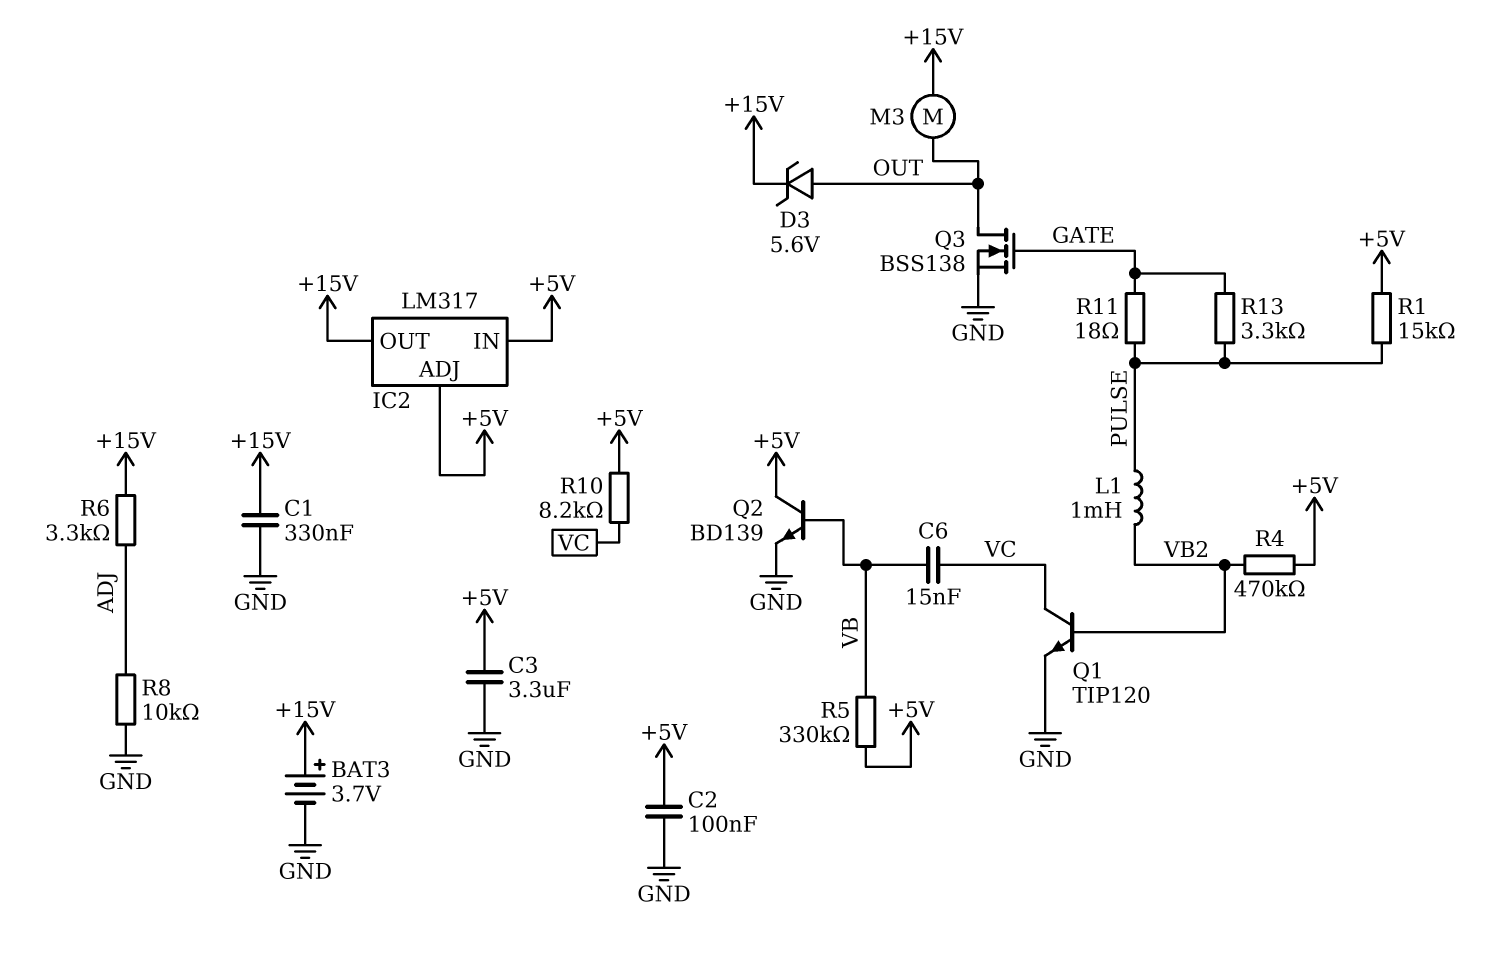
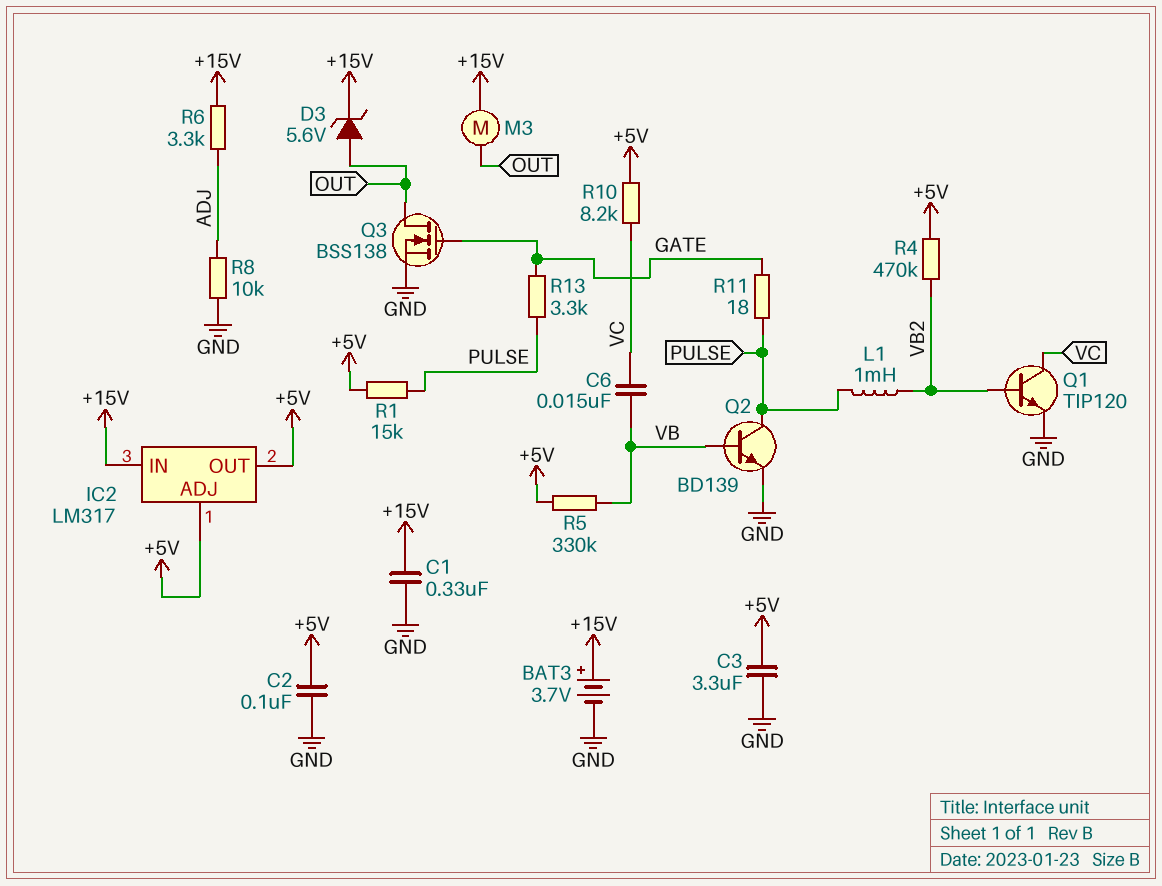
IC2 pin IN: +5V -> +15V
IC2 pin OUT: +15V -> +5V
Q2: NPN BD139 (B VB, C +5V, E GND) -> NPN BD139 (B VB, C PULSE, E GND)

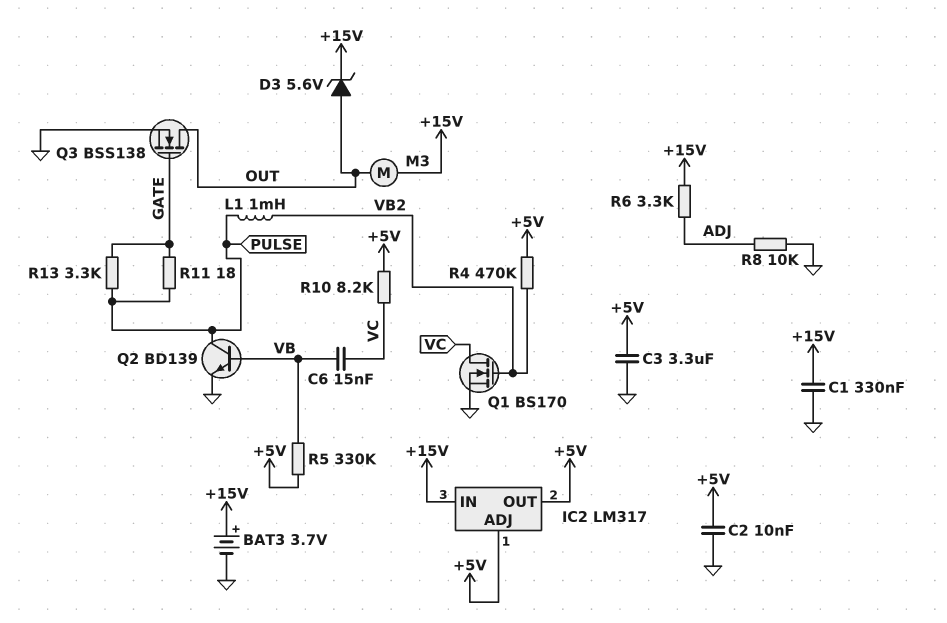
C2: 100nF (+5V, GND) -> 10nF (+5V, GND)
Q1: NPN TIP120 (B VB2, C VC, E GND) -> NMOS BS170 (G VB2, D VC, S GND)
R1: 15k (+5V, PULSE) -> none

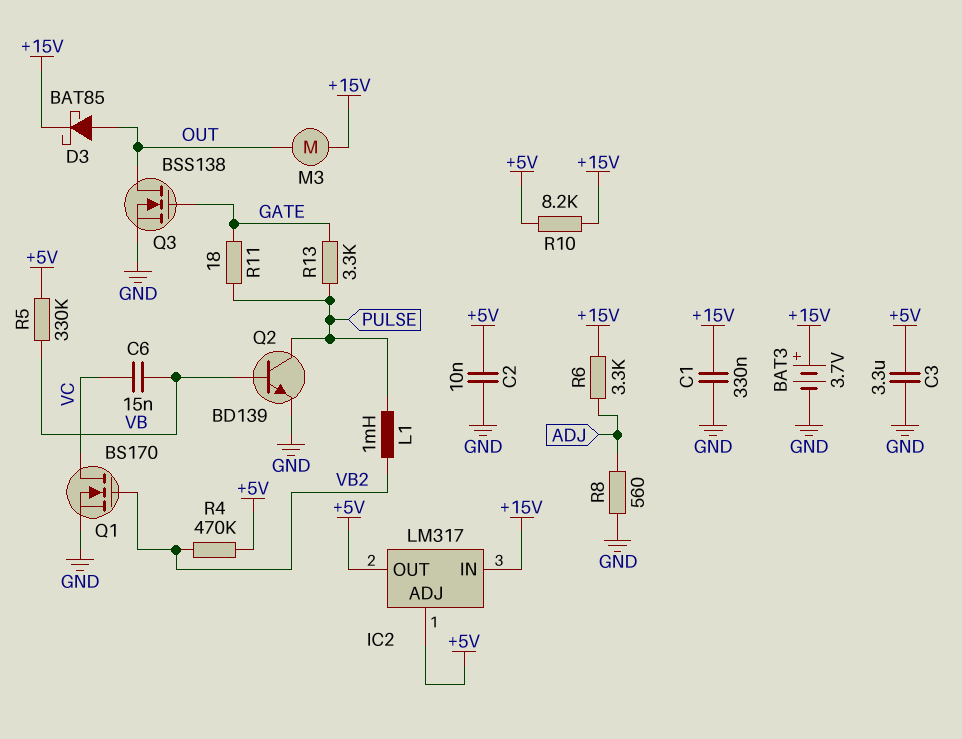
D3: zener 5.6V (A OUT, K +15V) -> schottky BAT85 (A OUT, K +15V)
R8: 10k (ADJ, GND) -> 560 (ADJ, GND)
R10: 8.2k (+5V, VC) -> 8.2k (+5V, +15V)

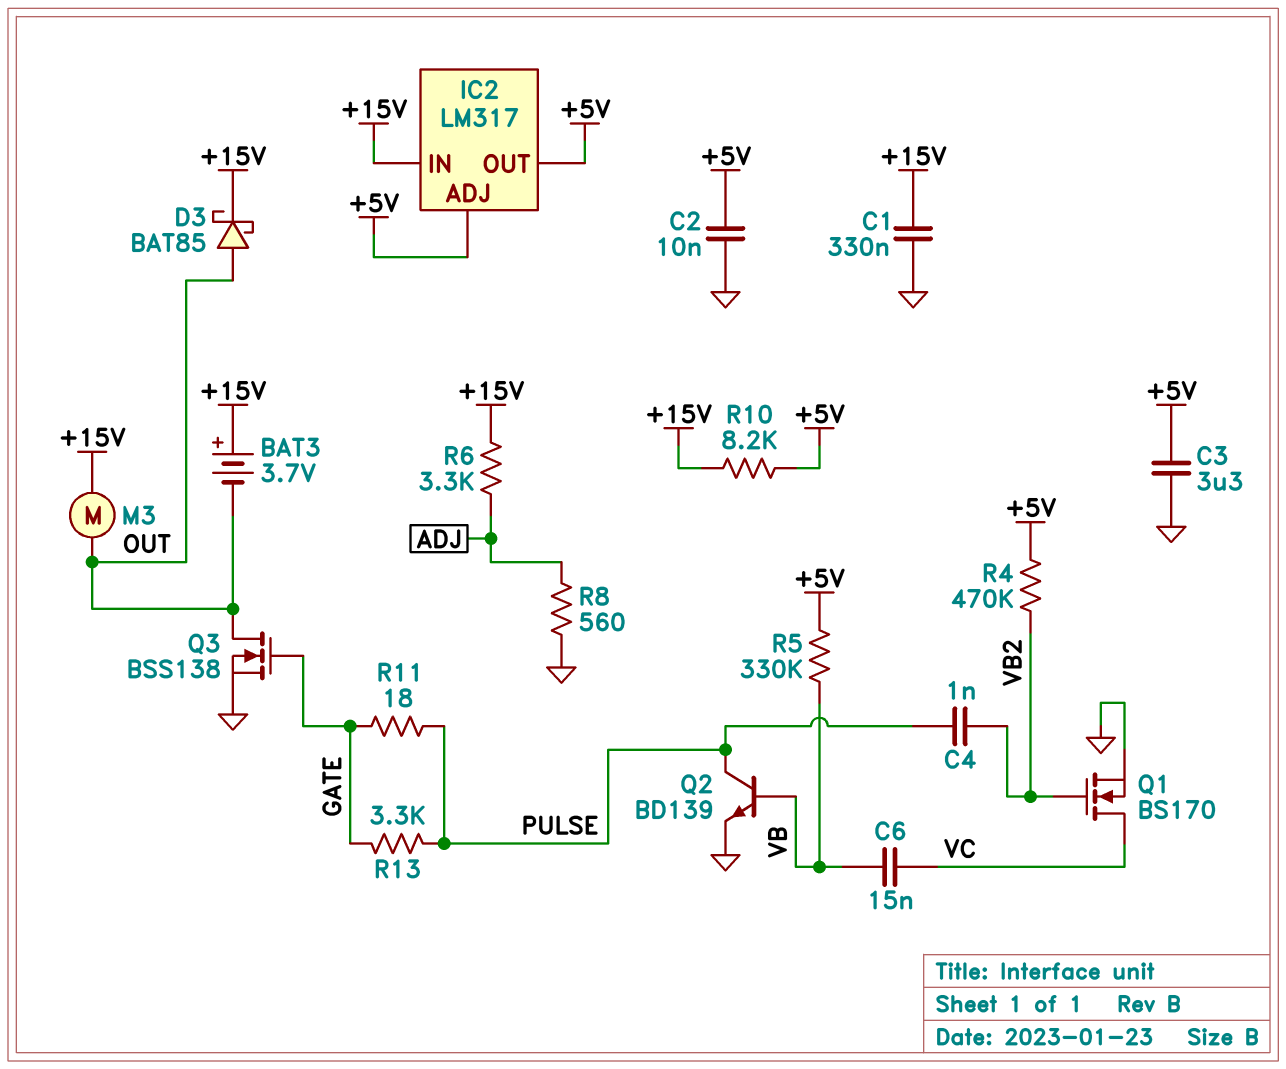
BAT3: 3.7V (plus +15V, minus GND) -> 3.7V (plus +15V, minus OUT)
C4: none -> 1nF (PULSE, VB2)
L1: 1mH (PULSE, VB2) -> none

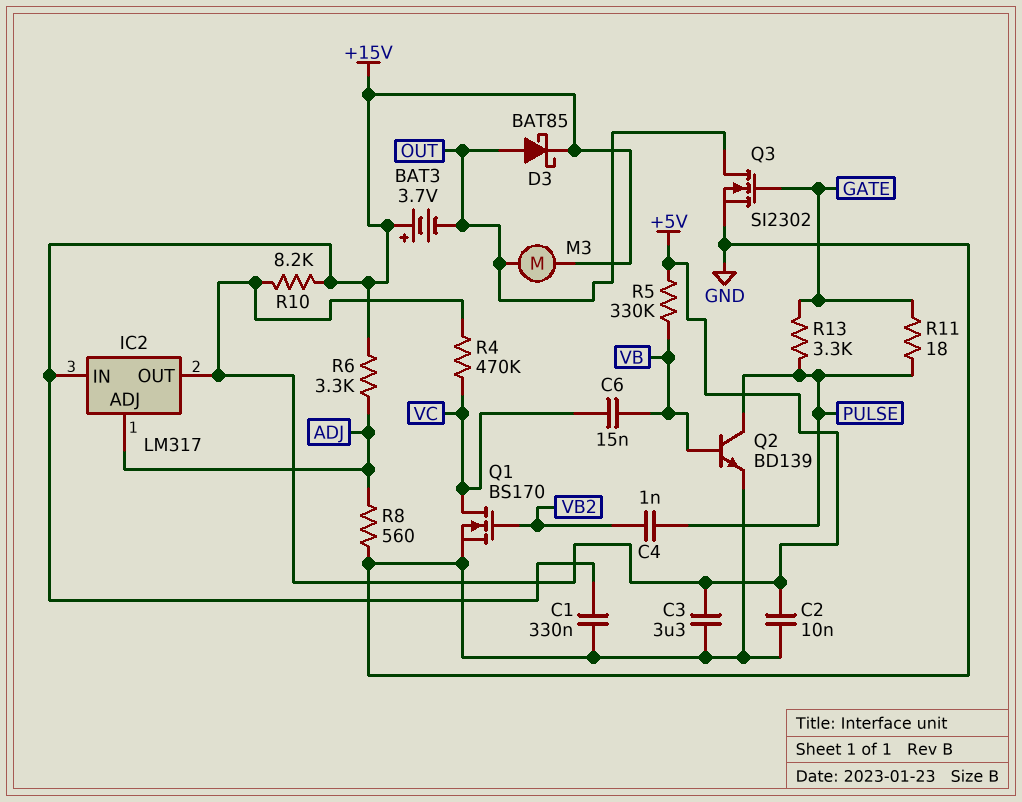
IC2 pin ADJ: +5V -> ADJ
Q3: NMOS BSS138 (G GATE, D OUT, S GND) -> NMOS SI2302 (G GATE, D OUT, S GND)
R4: 470k (+5V, VB2) -> 470k (+5V, VC)

